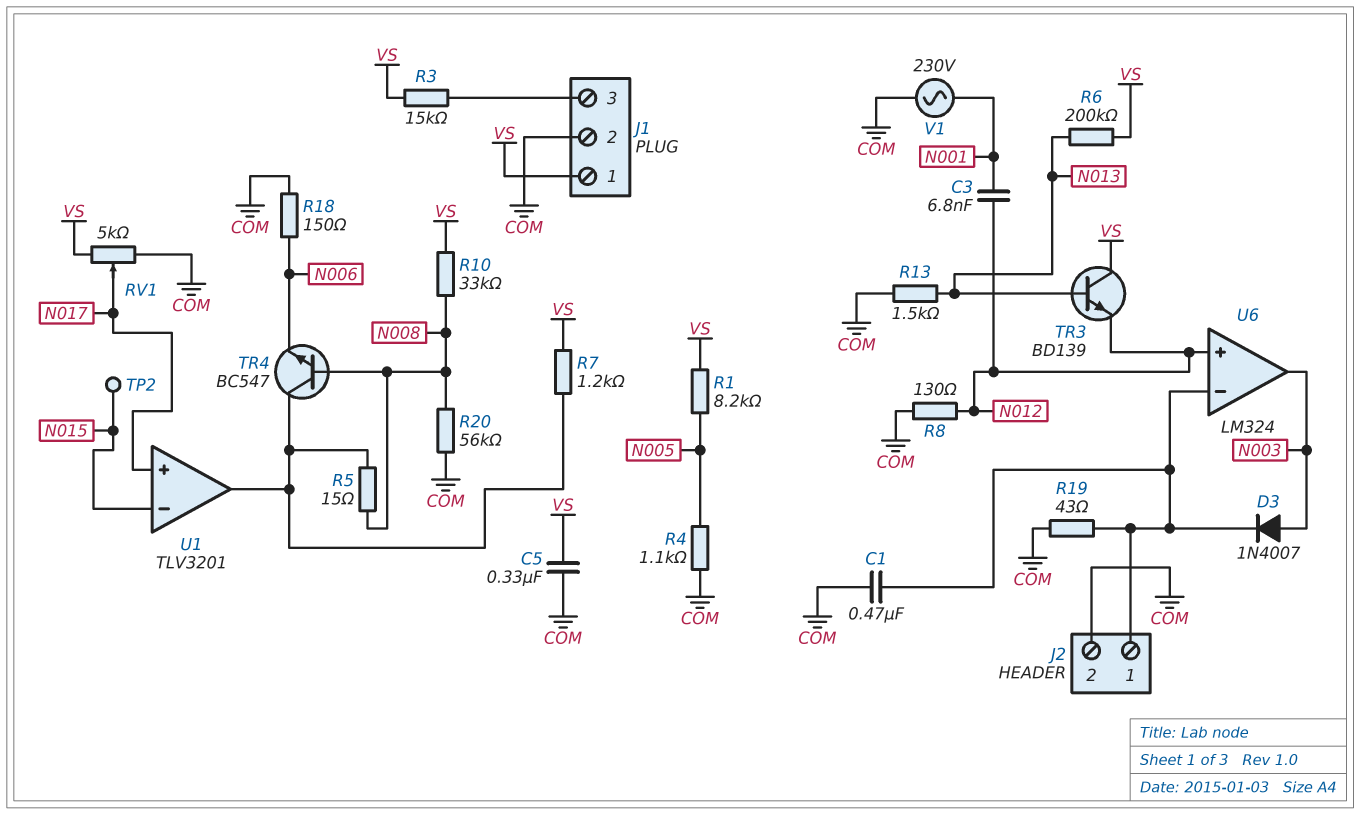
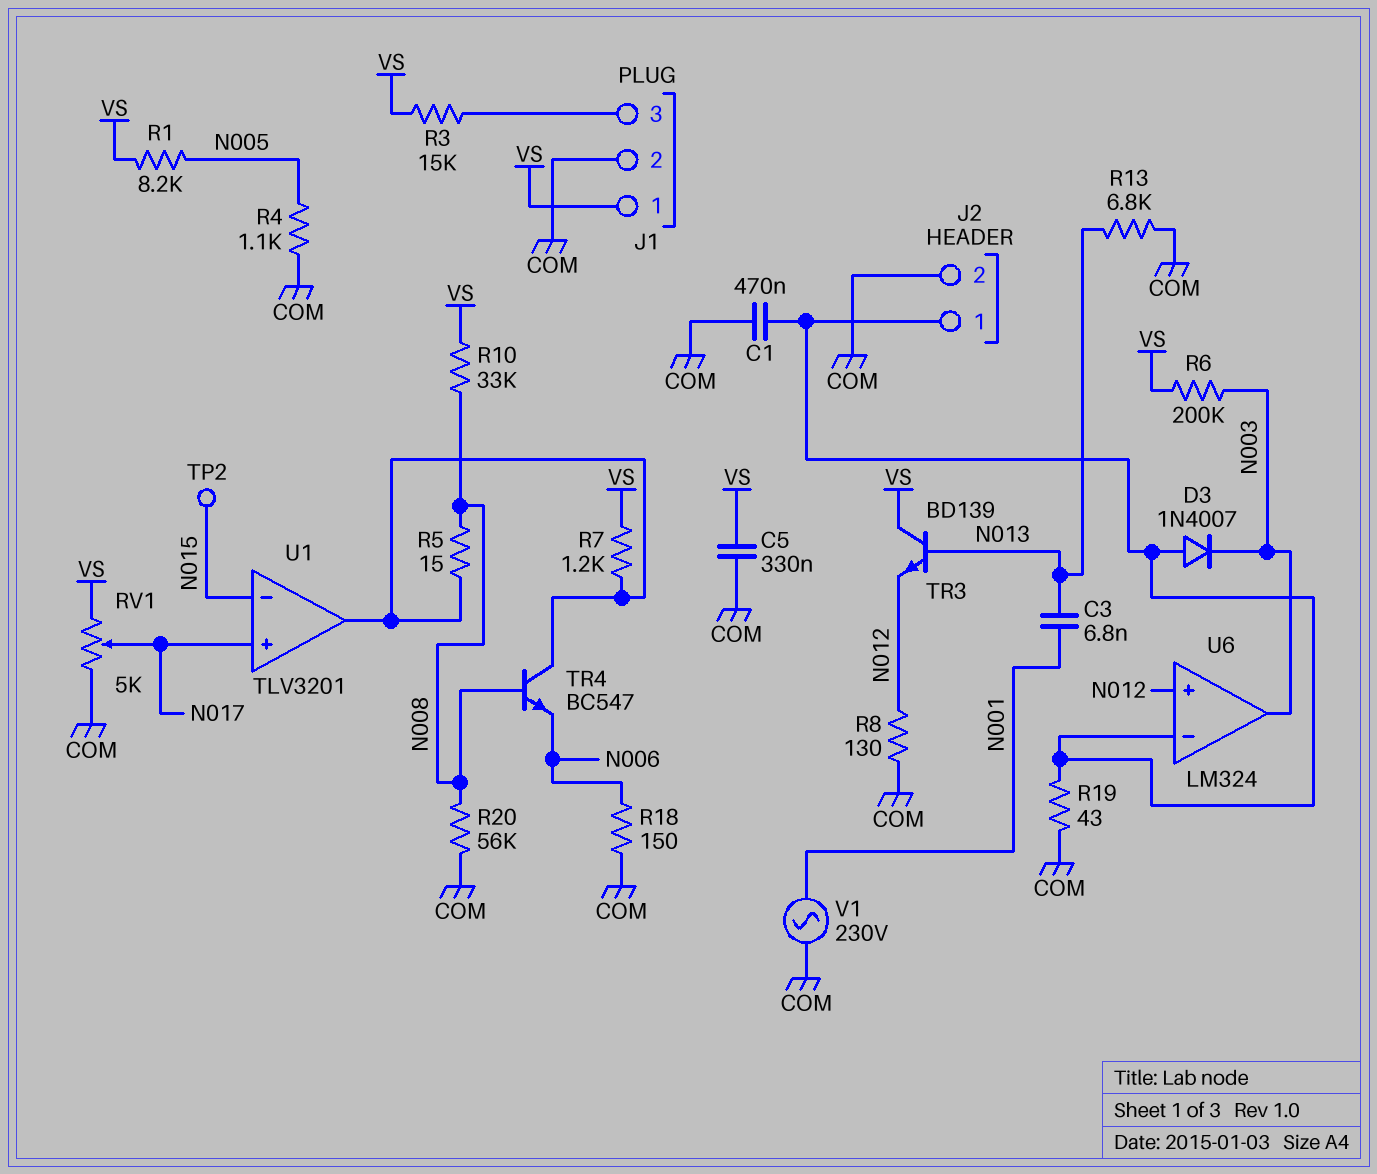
C3: 6.8nF (N001, N012) -> 6.8nF (N001, N013)
D3: diode 1N4007 (A N003, K J2/1) -> diode 1N4007 (A J2/1, K N003)
R6: 200k (N013, VS) -> 200k (N003, VS)
R13: 1.5k (COM, N013) -> 6.8k (COM, N013)

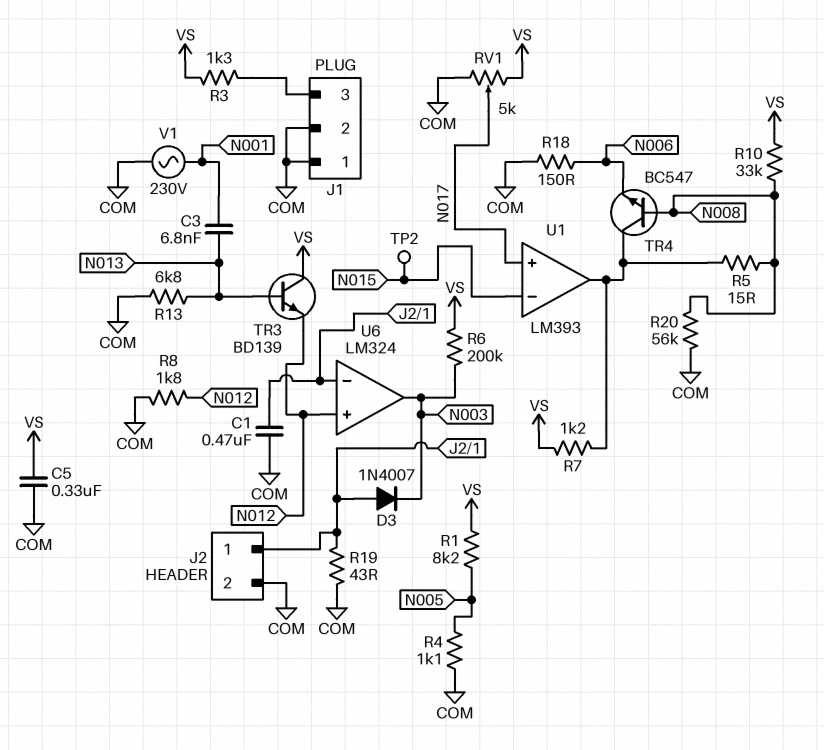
J1 pin 1: VS -> COM
R3: 15k (J1/3, VS) -> 1.3k (J1/3, VS)
R8: 130 (COM, N012) -> 1.8k (COM, N012)
U1: TLV3201 -> LM393

